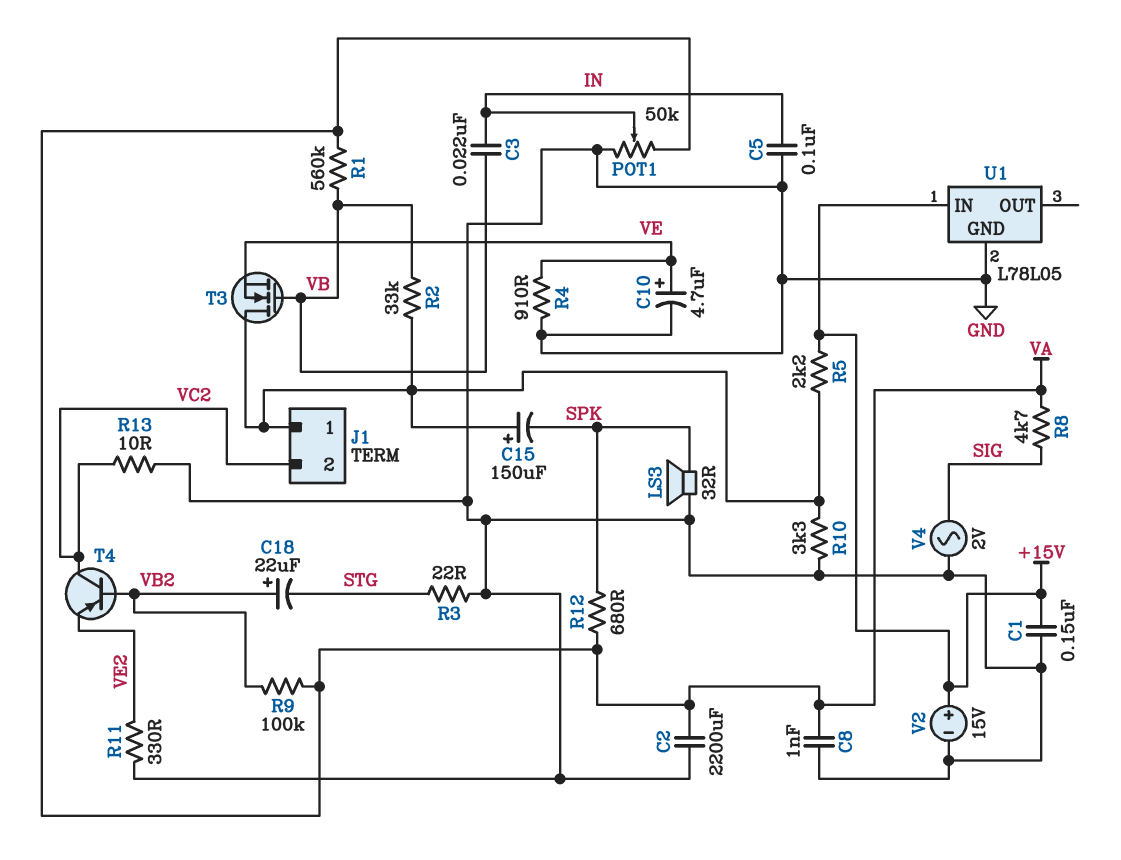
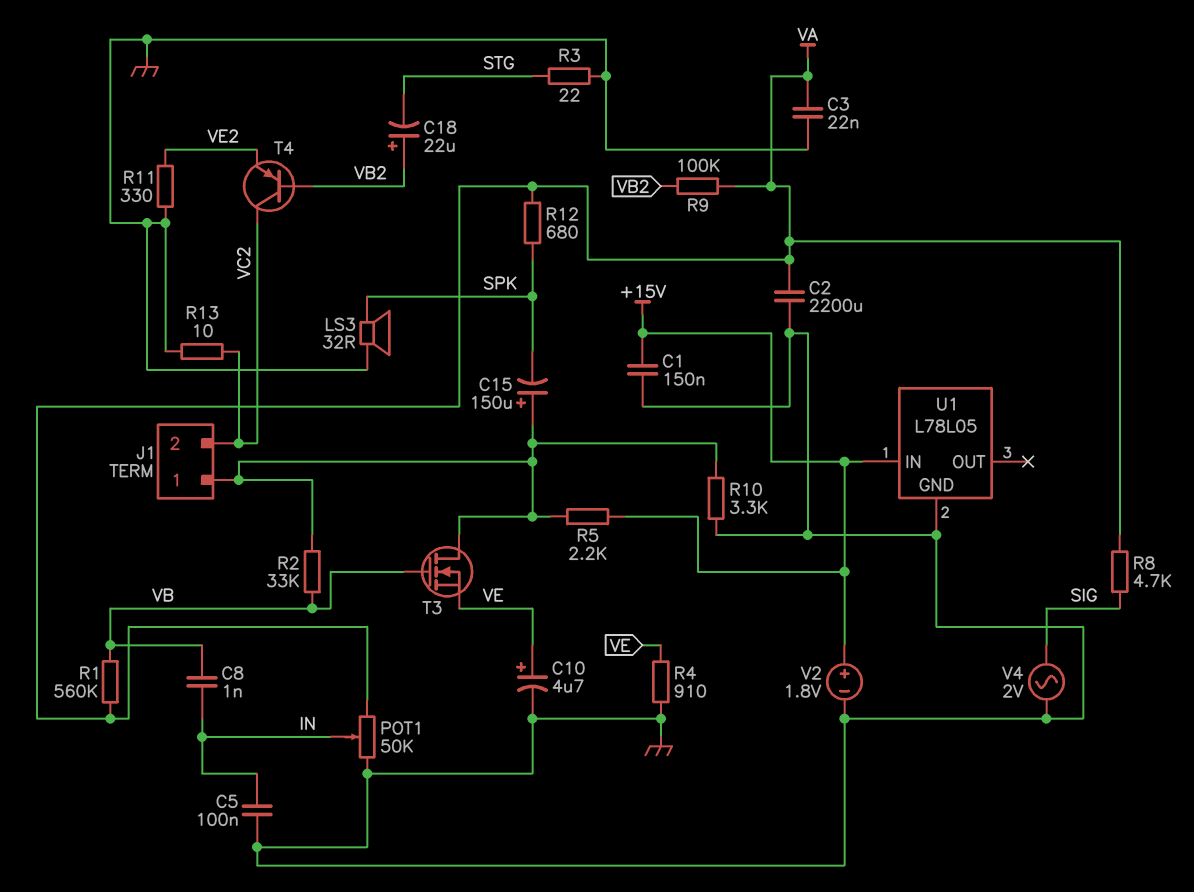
C3: 22nF (IN, VB) -> 22nF (GND, VA)
C8: 1nF (GND, VA) -> 1nF (IN, VB)
V2: 15V (plus +15V, minus GND) -> 1.8V (plus +15V, minus GND)

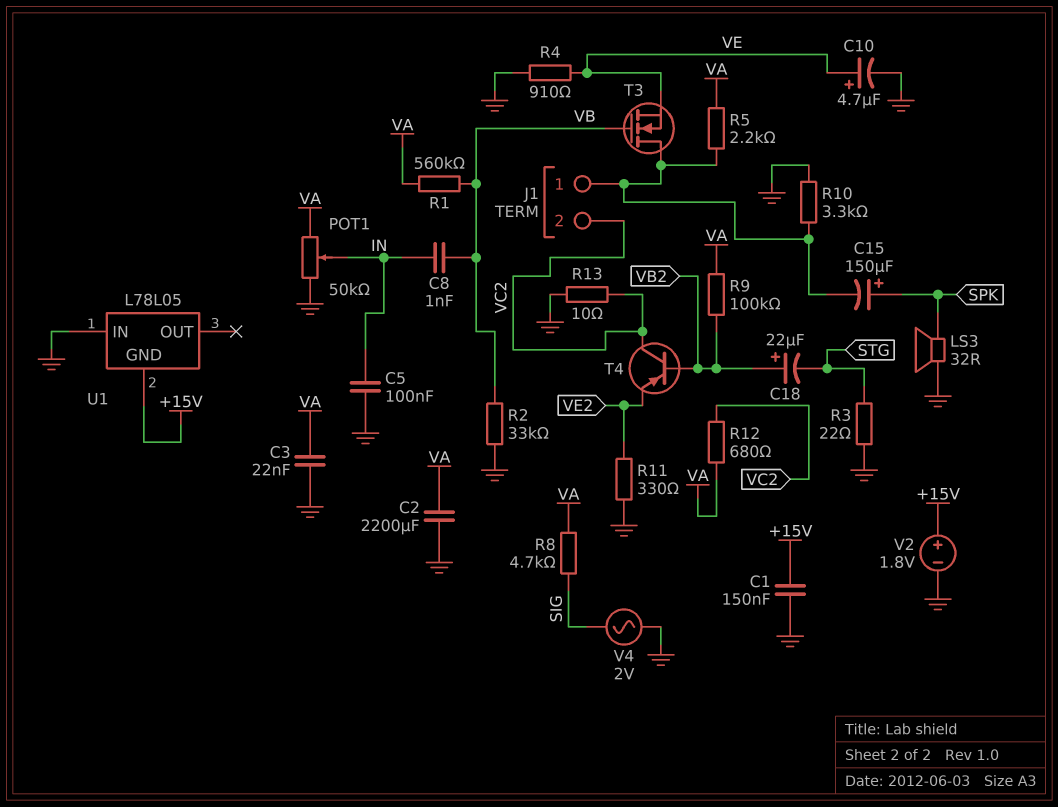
C15: 150uF (plus J1/1, minus SPK) -> 150uF (plus SPK, minus J1/1)
R2: 33k (J1/1, VB) -> 33k (GND, VB)
R5: 2.2k (+15V, J1/1) -> 2.2k (J1/1, VA)
R12: 680 (SPK, VA) -> 680 (VA, VC2)
U1 pin GND: GND -> +15V
U1 pin IN: +15V -> GND

